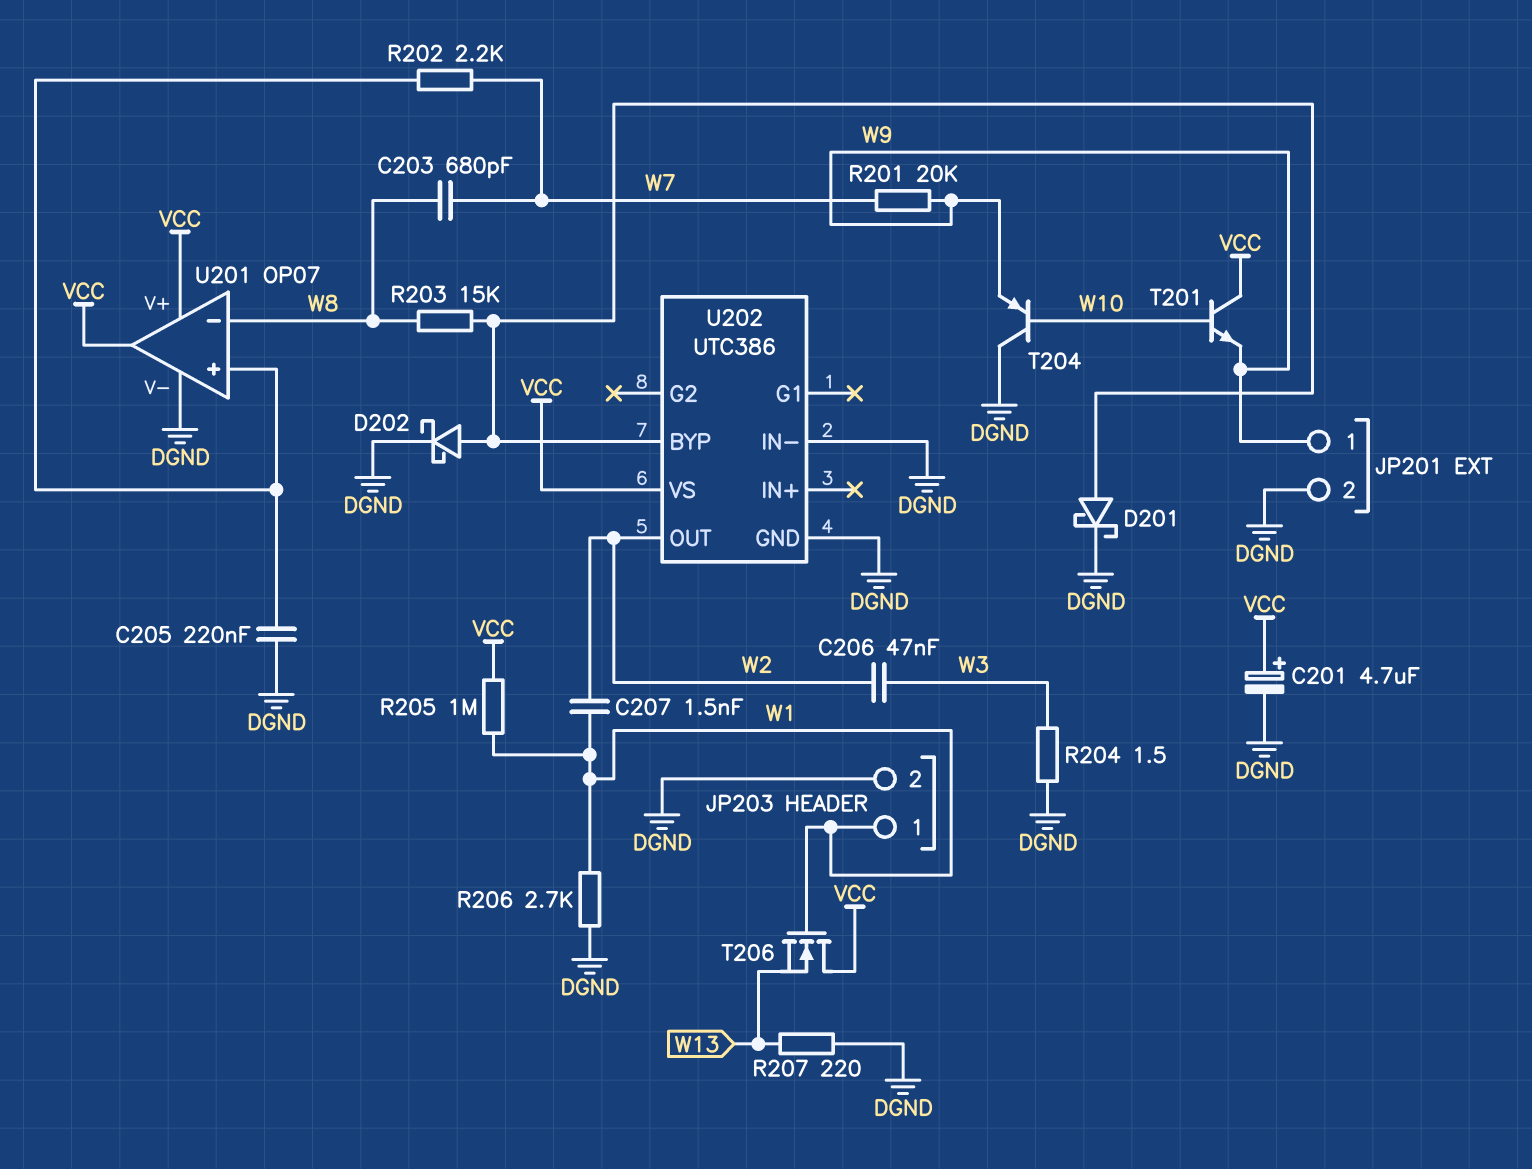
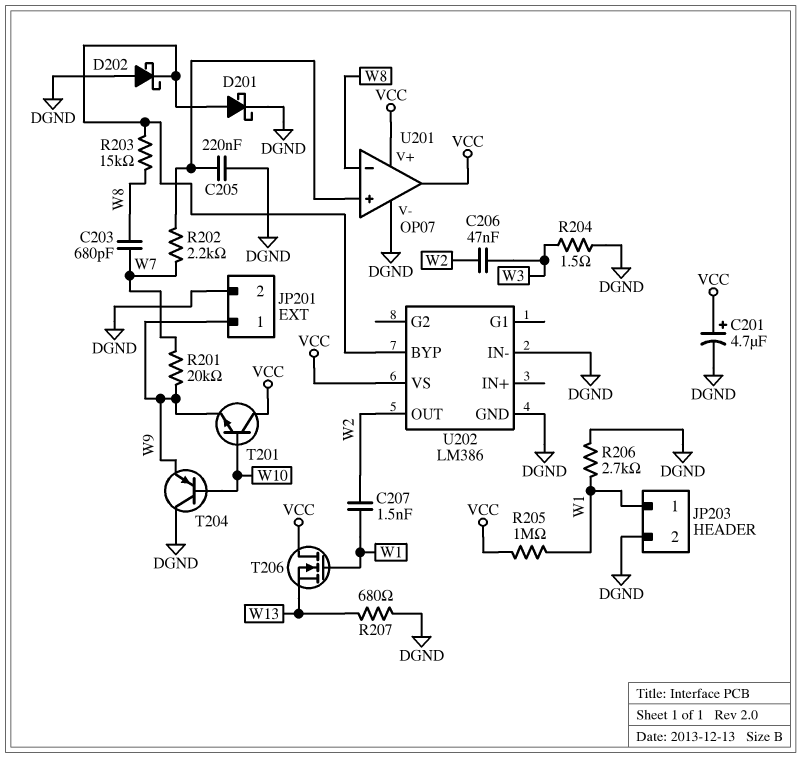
D202: schottky (A U202/BYP, K DGND) -> schottky (A DGND, K U202/BYP)
R207: 220 (DGND, W13) -> 680 (DGND, W13)
U202: UTC386 -> LM386

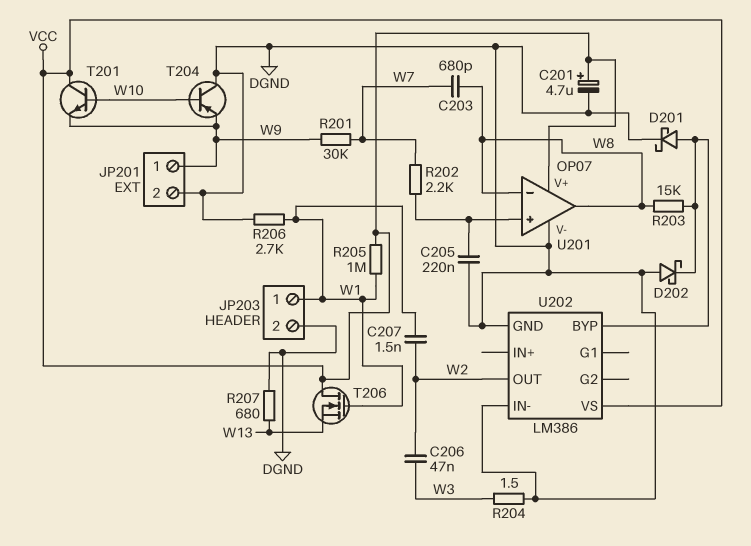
R201: 20k (W7, W9) -> 30k (W7, W9)
U201 pin out: VCC -> W8

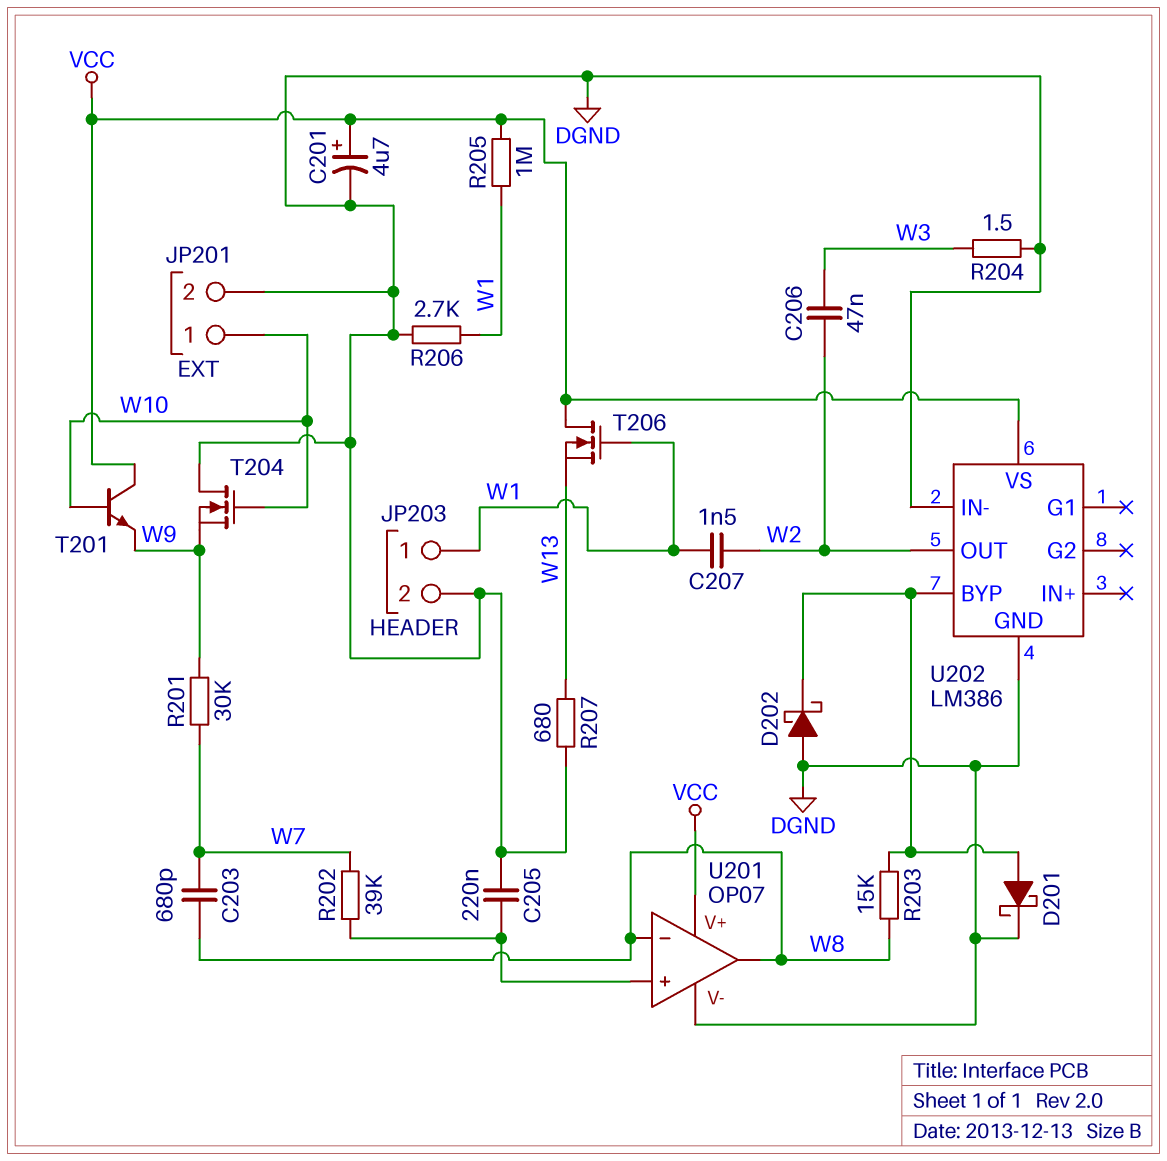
JP201 pin 1: W9 -> W10
R202: 2.2k (U201/in+, W7) -> 39k (U201/in+, W7)
T204: PNP (B W10, C DGND, E W9) -> NMOS (G W10, D DGND, S W9)

